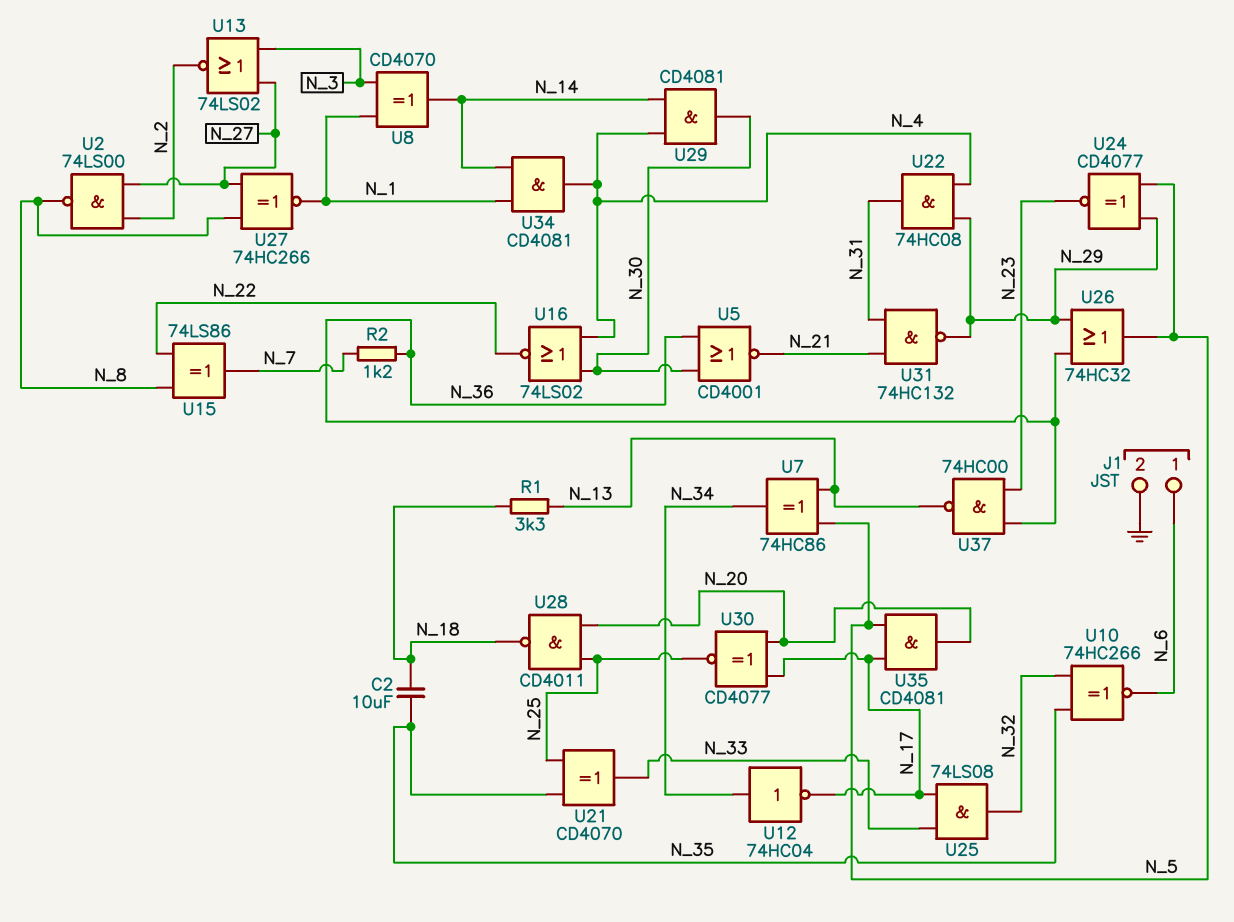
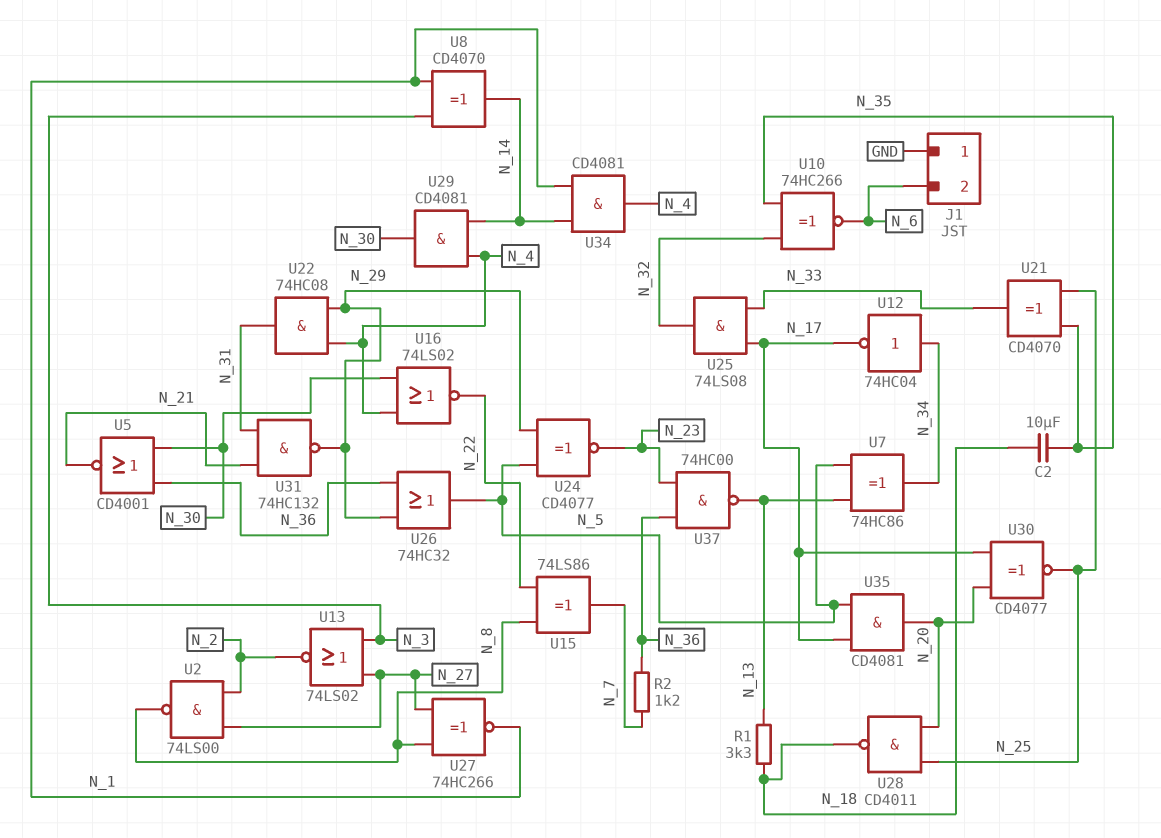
J1 pin 1: N_6 -> GND
J1 pin 2: GND -> N_6

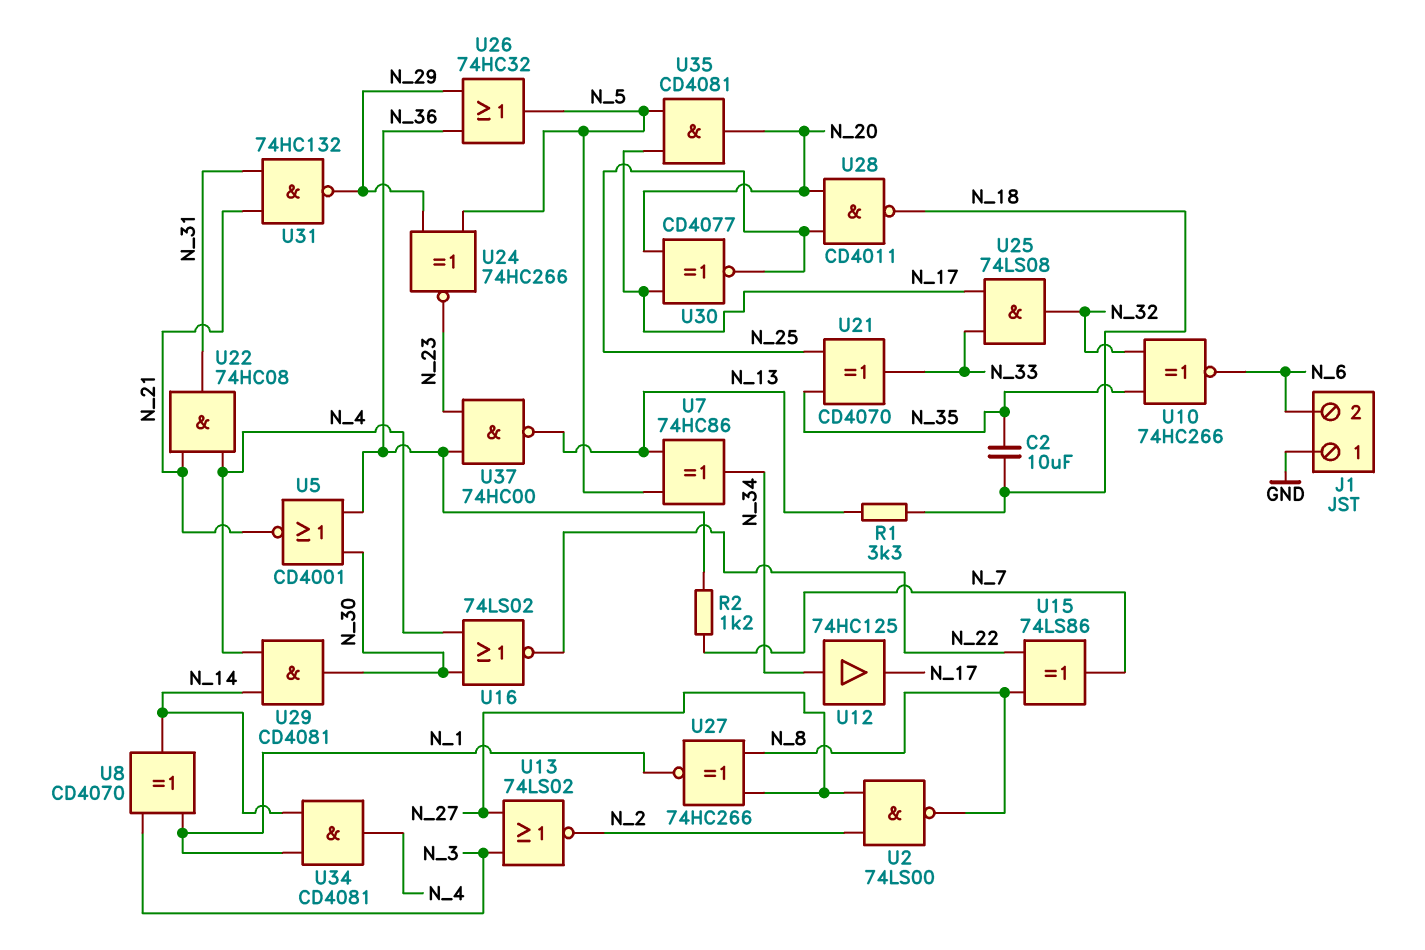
U12: NOT 74HC04 (in N_34, out N_17) -> buffer 74HC125 (in N_34, out N_17)
U22: AND 74HC08 (in N_4, in N_29, out N_31) -> AND 74HC08 (in N_4, in N_21, out N_31)
U24: XNOR CD4077 (in N_5, in N_29, out N_23) -> XNOR 74HC266 (in N_5, in N_29, out N_23)

